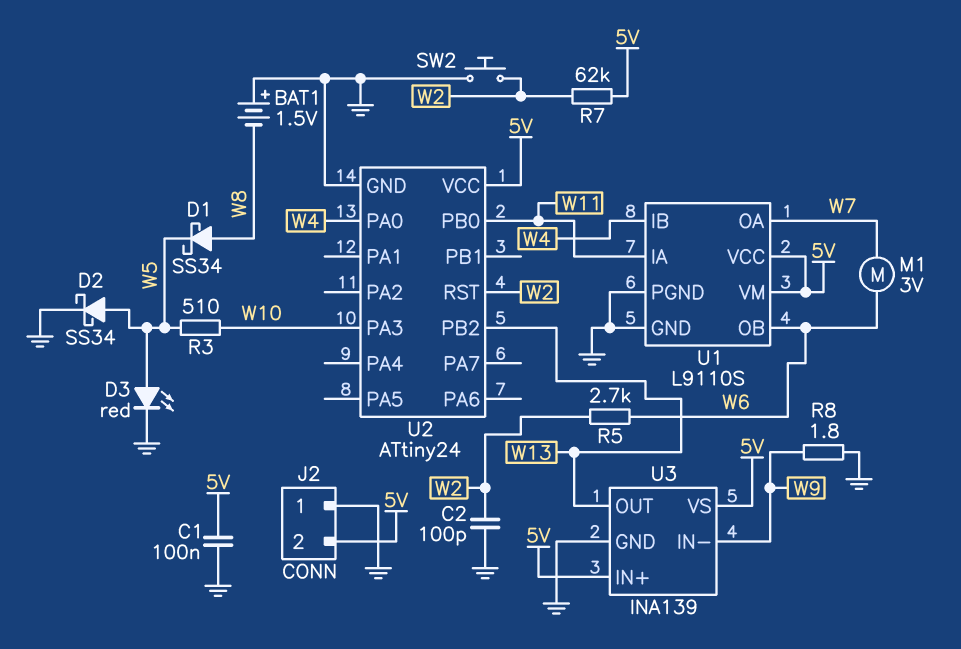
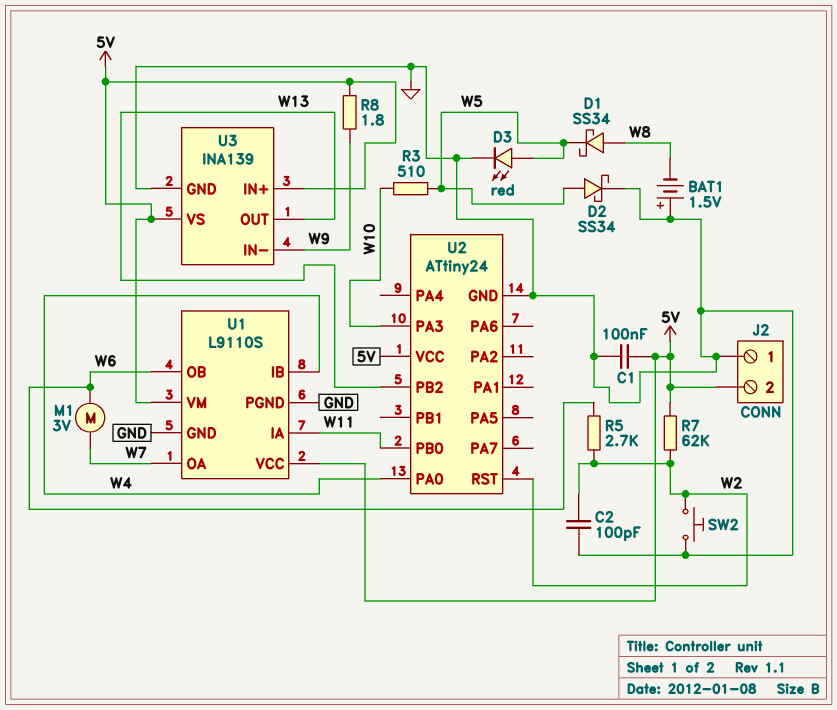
R8: 1.8 (GND, W9) -> 1.8 (5V, W9)

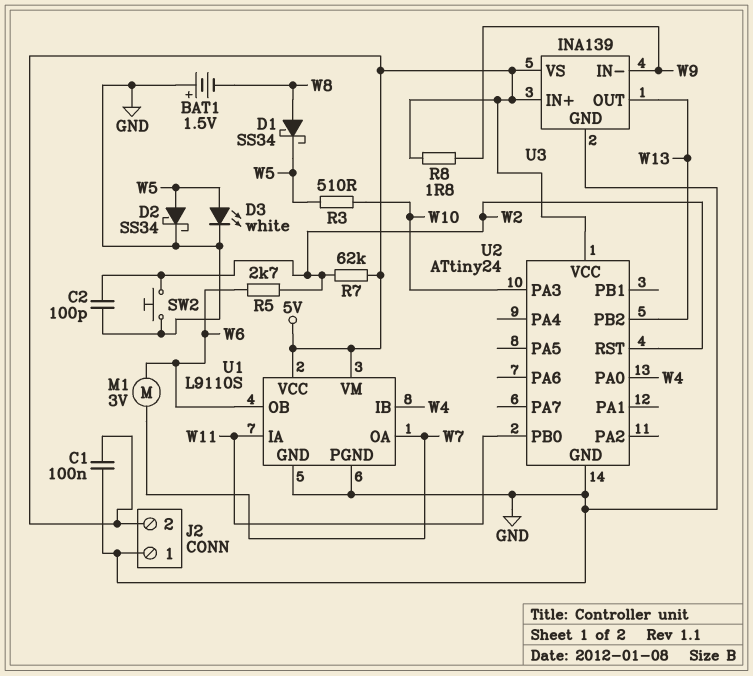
D3: LED red (A W5, K GND) -> LED white (A W5, K GND)

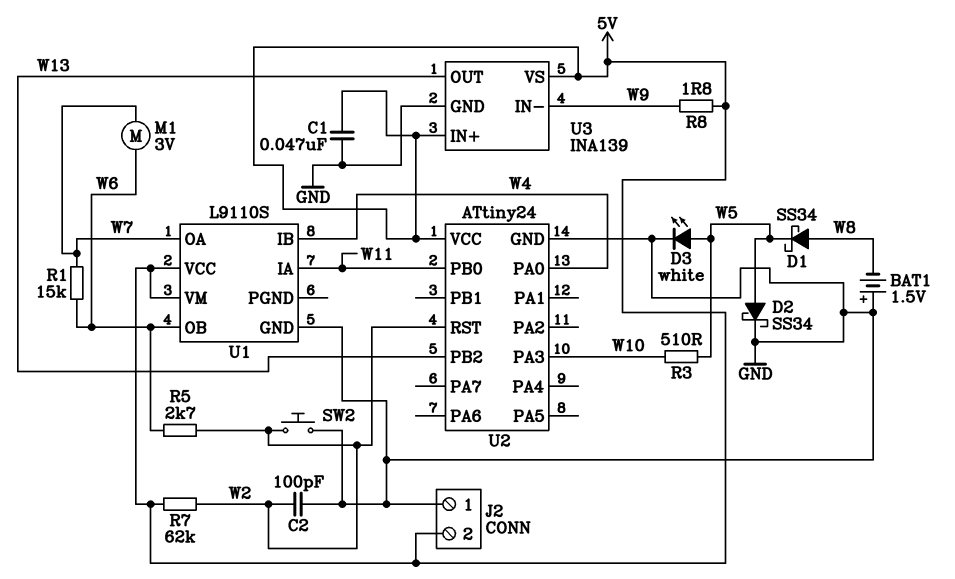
C1: 100nF (5V, GND) -> 47nF (5V, GND)
R1: none -> 15k (W6, W7)
U1 pin PGND: GND -> none

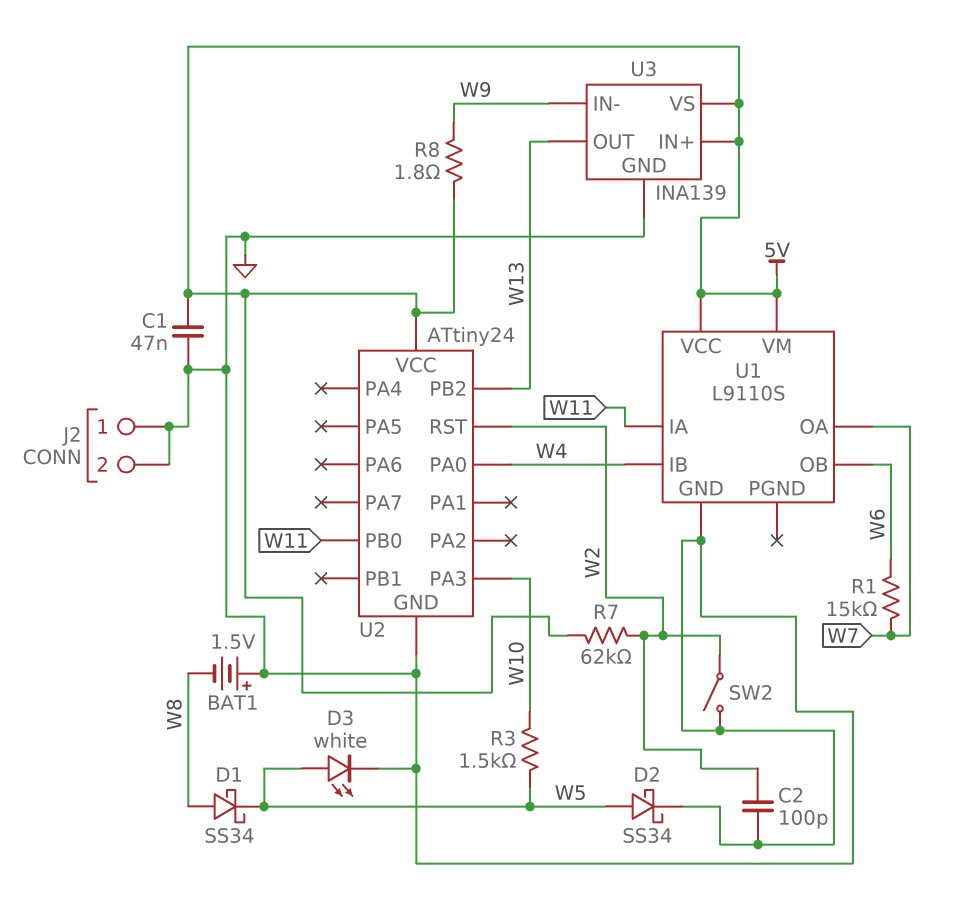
J2 pin 2: 5V -> GND
M1: motor 3V (W6, W7) -> none
R3: 510 (W5, W10) -> 1.5k (W5, W10)
R5: 2.7k (W2, W6) -> none
SW2: button (GND, W2) -> switch (GND, W2)

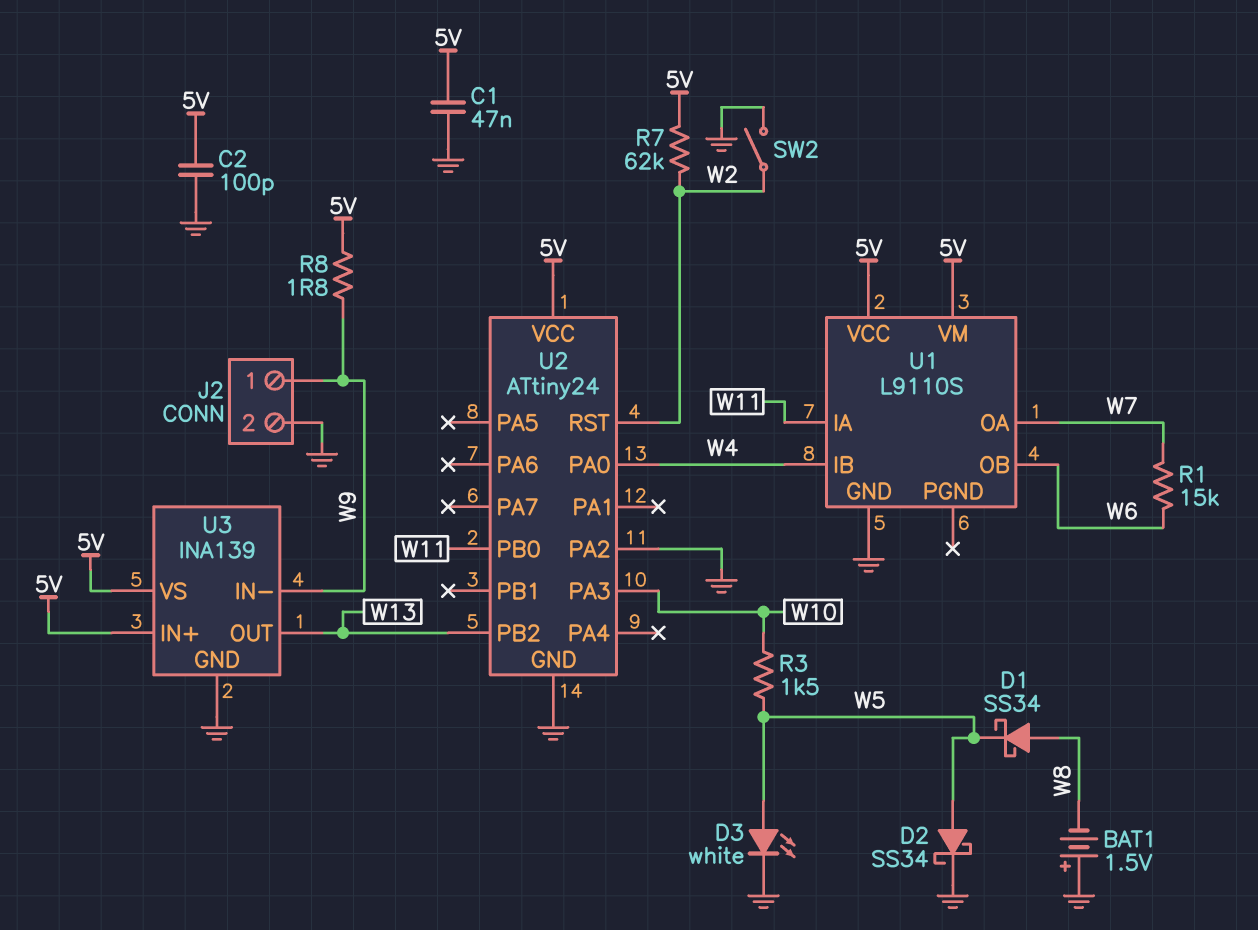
C2: 100pF (GND, W2) -> 100pF (5V, GND)
J2 pin 1: GND -> W9
U2 pin PA2: none -> GND

